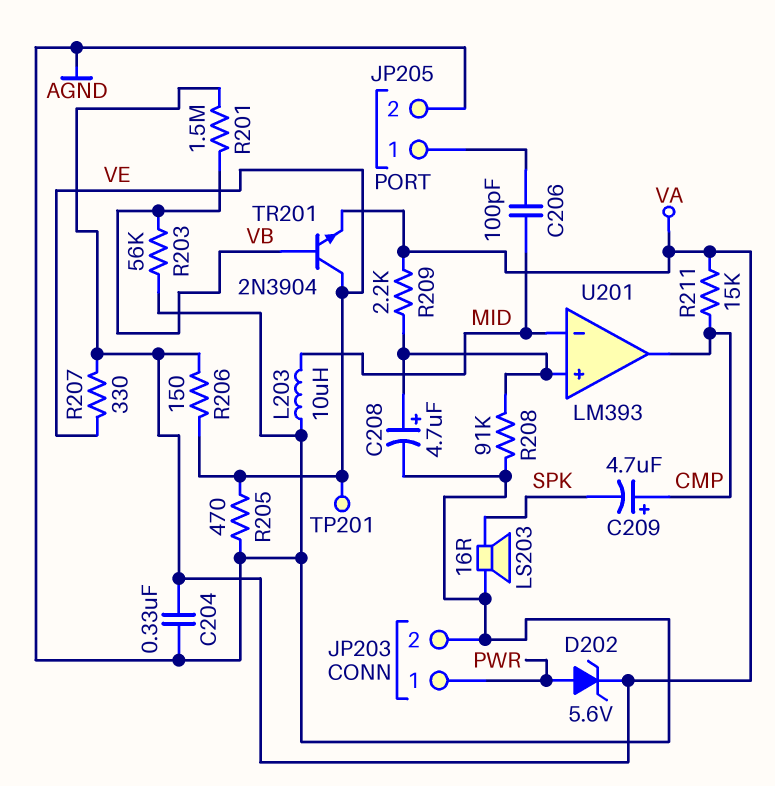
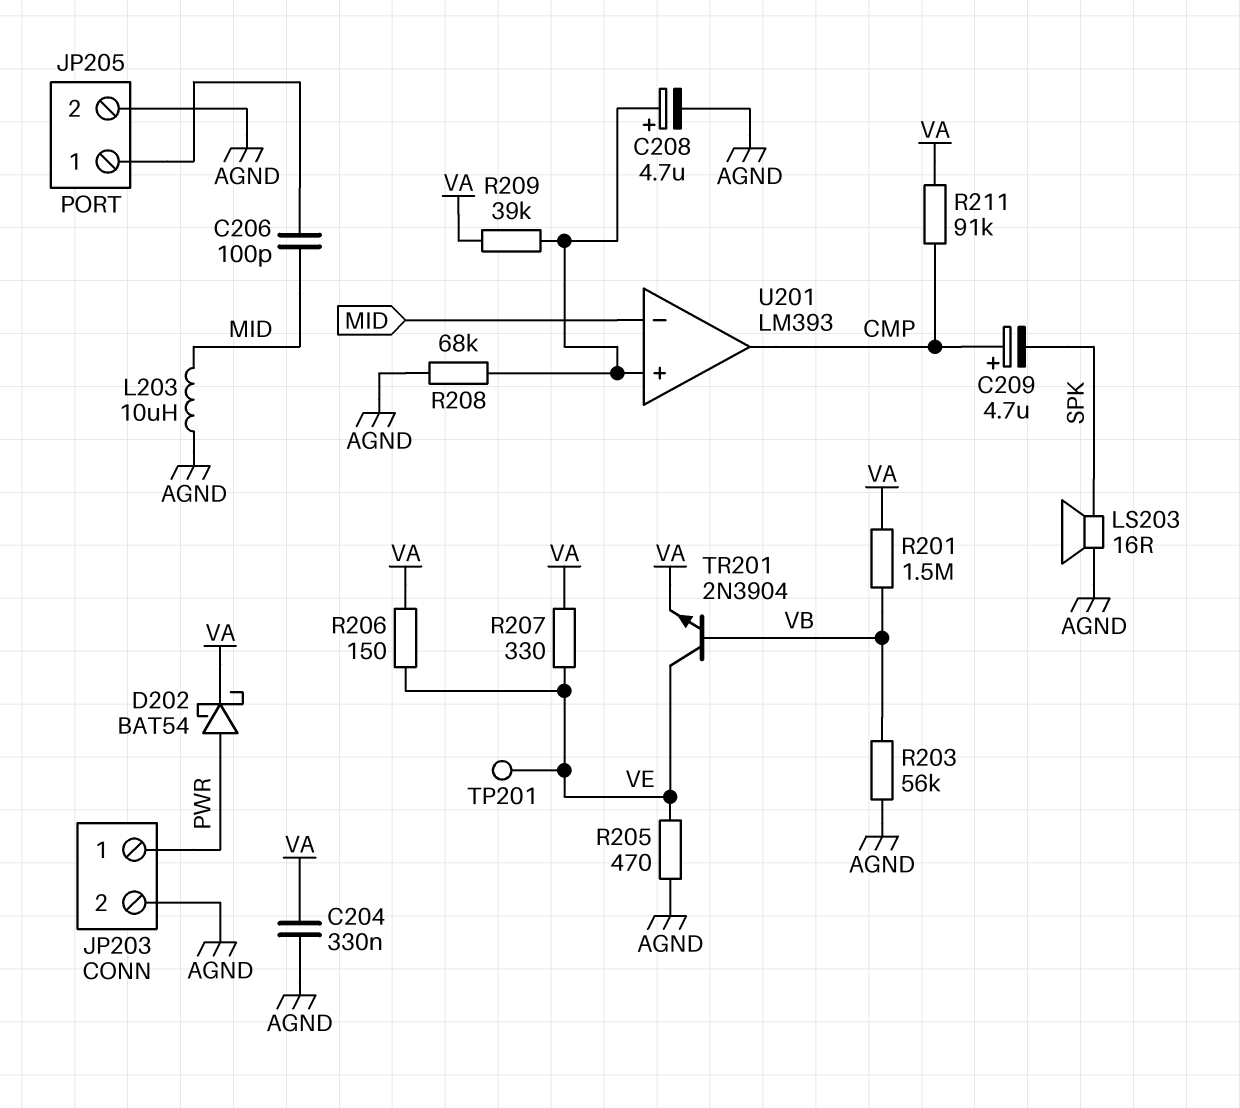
D202: zener 5.6V (A PWR, K VA) -> schottky BAT54 (A PWR, K VA)
R208: 91k (AGND, U201/in+) -> 68k (AGND, U201/in+)
R209: 2.2k (U201/in+, VA) -> 39k (U201/in+, VA)
R211: 15k (CMP, VA) -> 91k (CMP, VA)

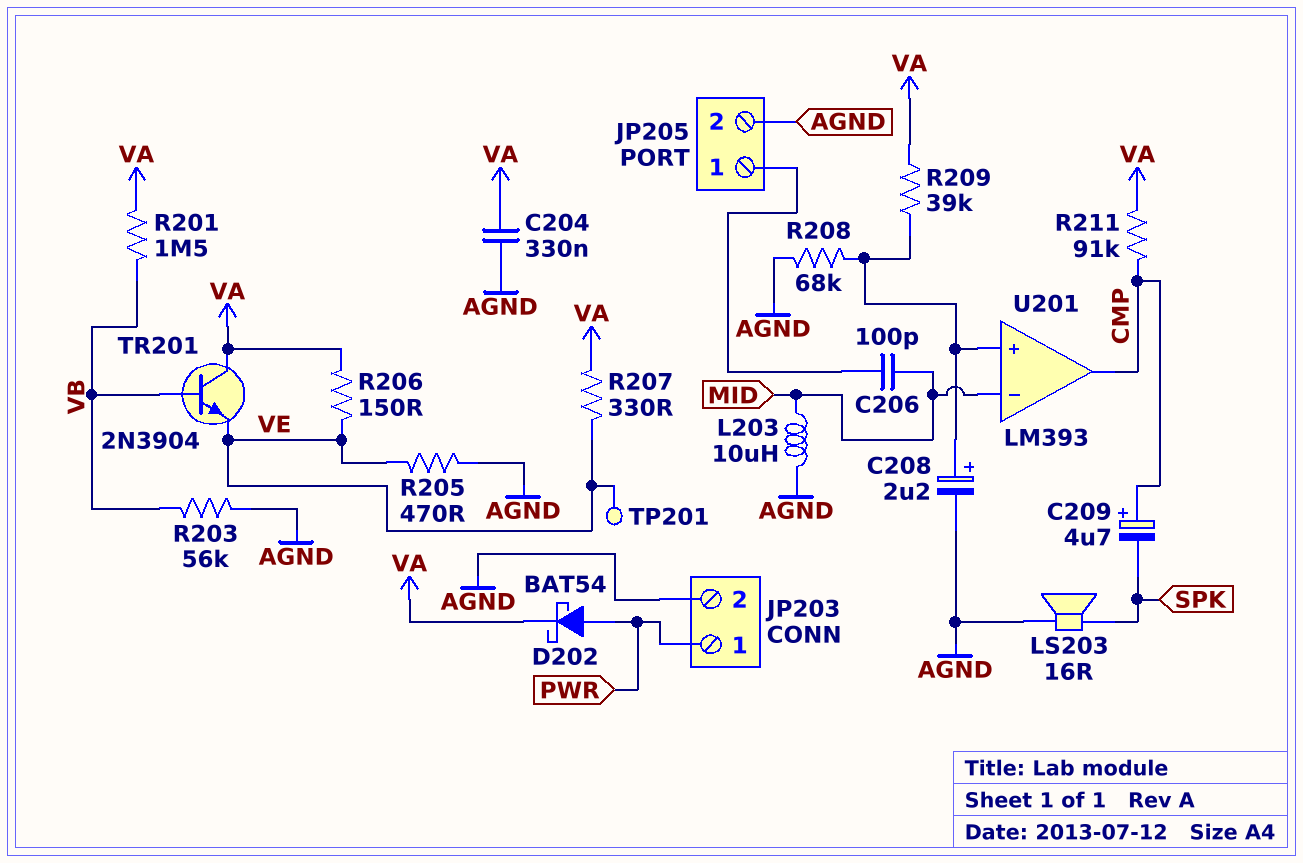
C208: 4.7uF (plus U201/in+, minus AGND) -> 2.2uF (plus U201/in+, minus AGND)
TR201: NPN 2N3904 (B VB, C VE, E VA) -> NPN 2N3904 (B VB, C VA, E VE)

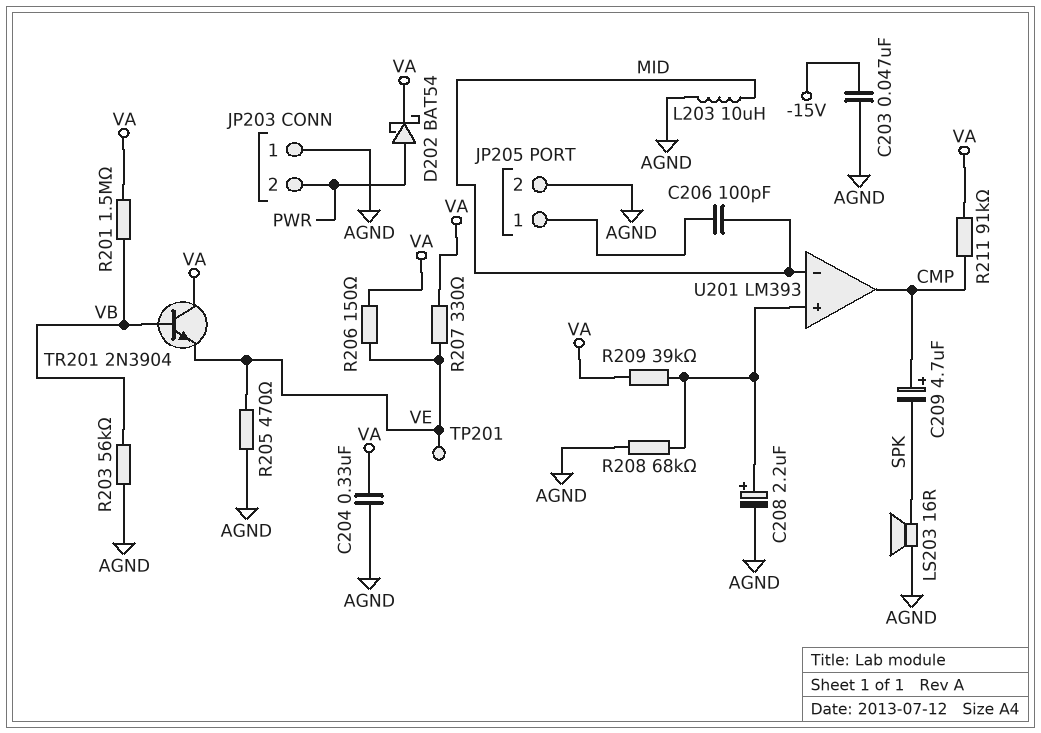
C203: none -> 47nF (-15V, AGND)
JP203 pin 1: PWR -> AGND
JP203 pin 2: AGND -> PWR

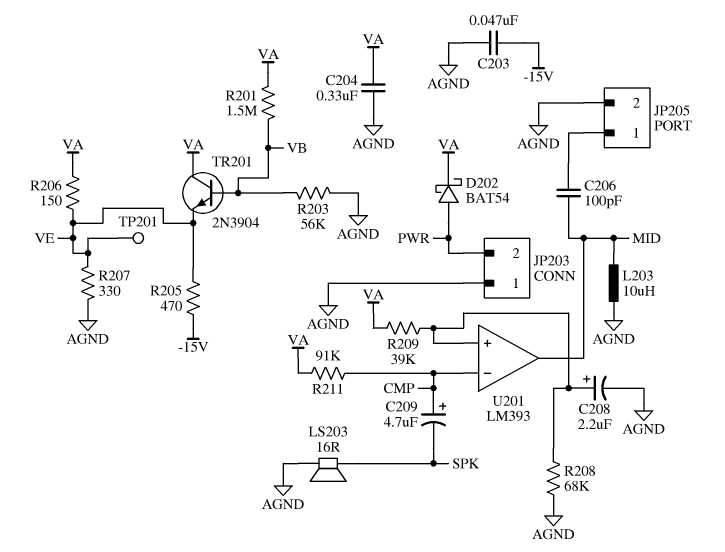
R205: 470 (AGND, VE) -> 470 (-15V, VE)
R207: 330 (VA, VE) -> 330 (AGND, VE)
U201 pin in-: MID -> CMP
U201 pin out: CMP -> MID

